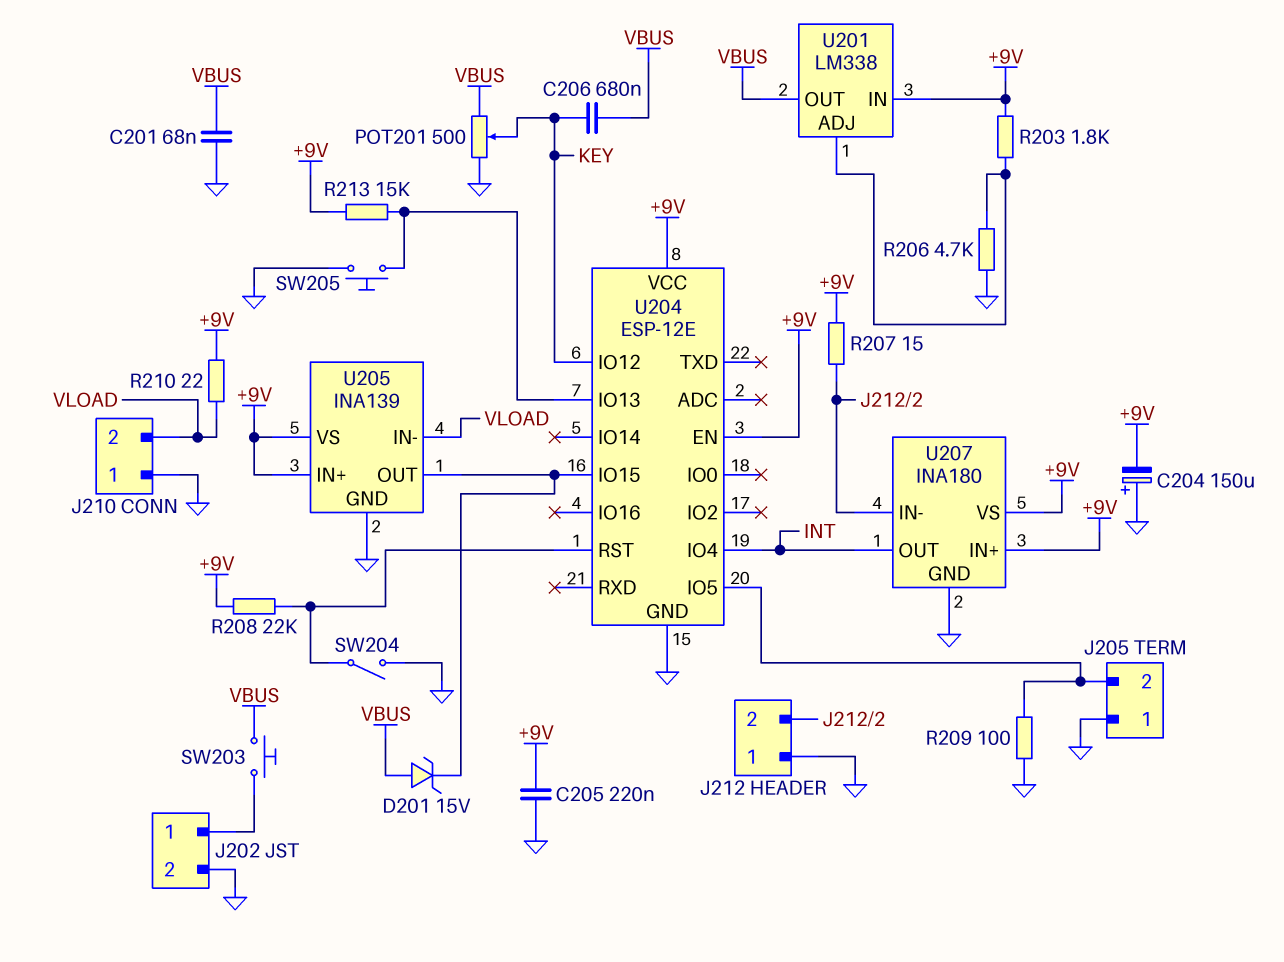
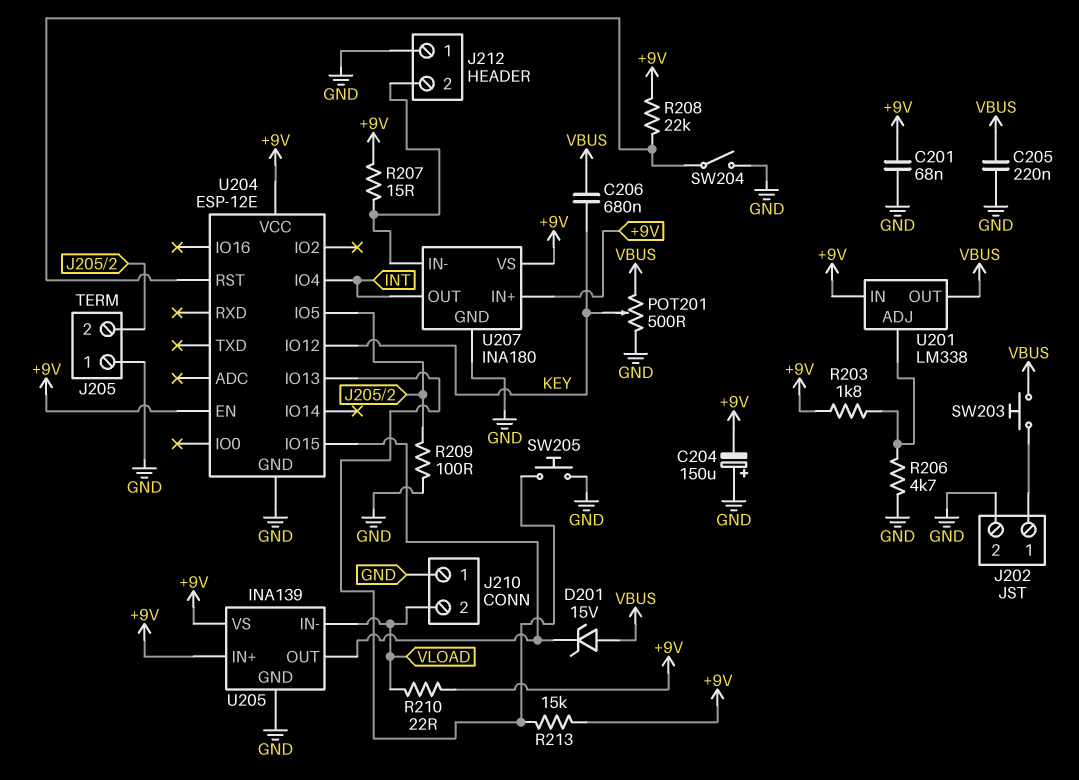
C201: 68nF (GND, VBUS) -> 68nF (+9V, GND)
C205: 220nF (+9V, GND) -> 220nF (GND, VBUS)

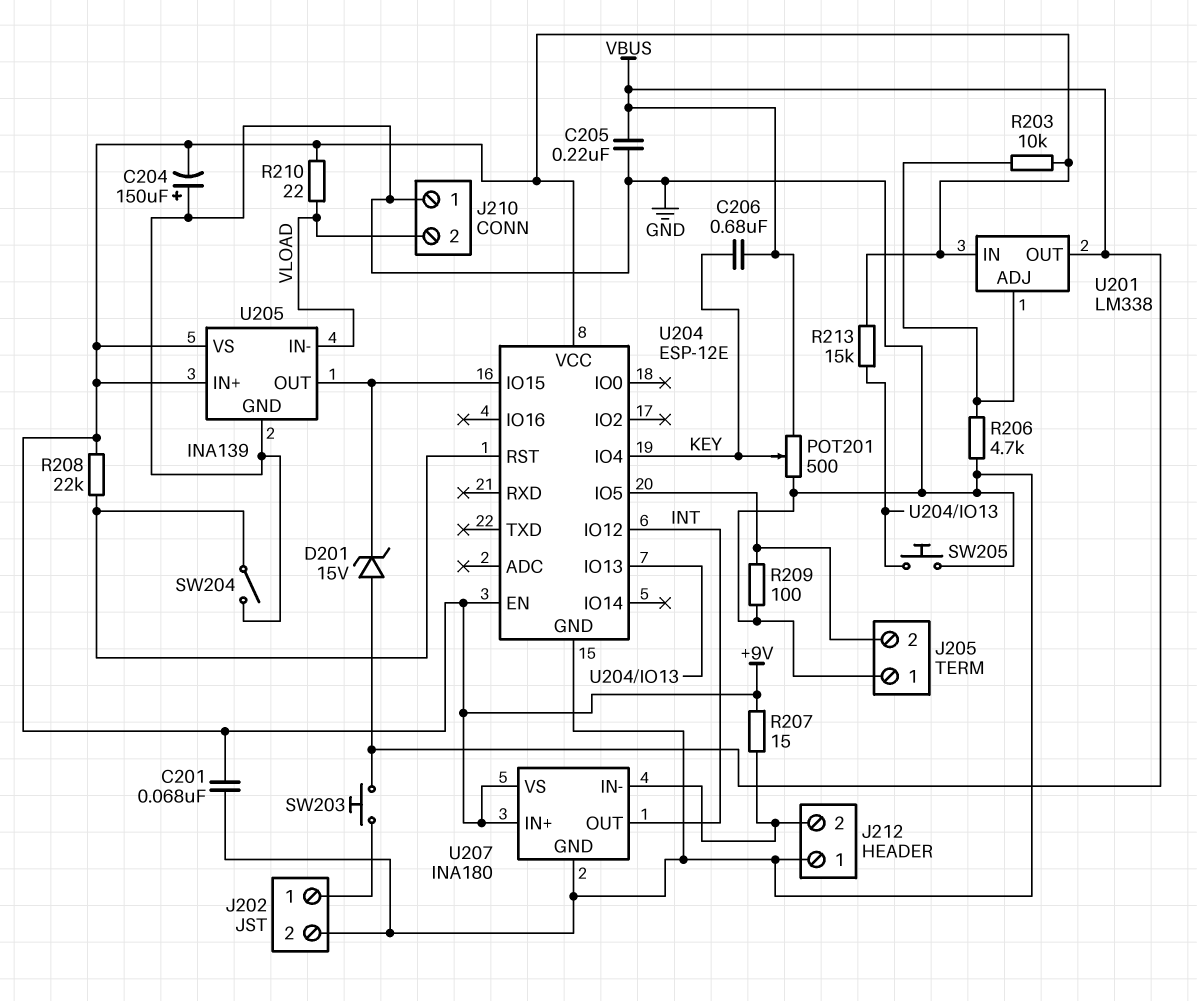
R203: 1.8k (+9V, U201/ADJ) -> 10k (+9V, U201/ADJ)
U204 pin IO4: INT -> KEY
U204 pin IO12: KEY -> INT

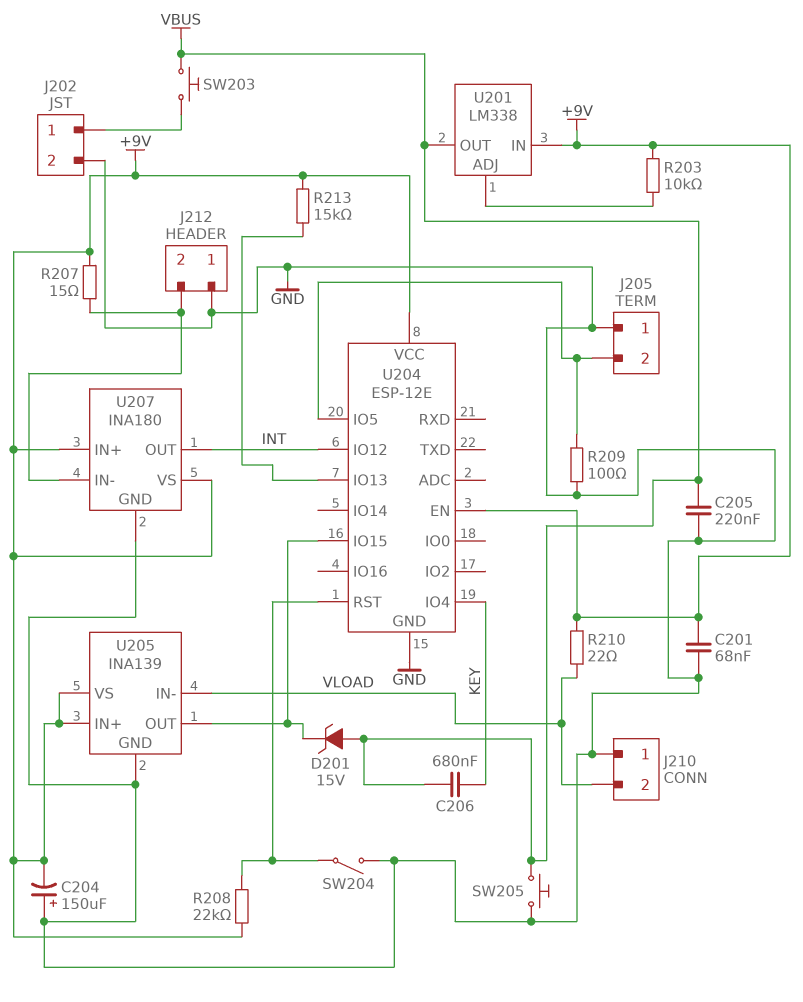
POT201: 500 (GND, VBUS, wiper KEY) -> none
R206: 4.7k (GND, U201/ADJ) -> none
SW205: button (GND, U204/IO13) -> button (GND, VBUS)

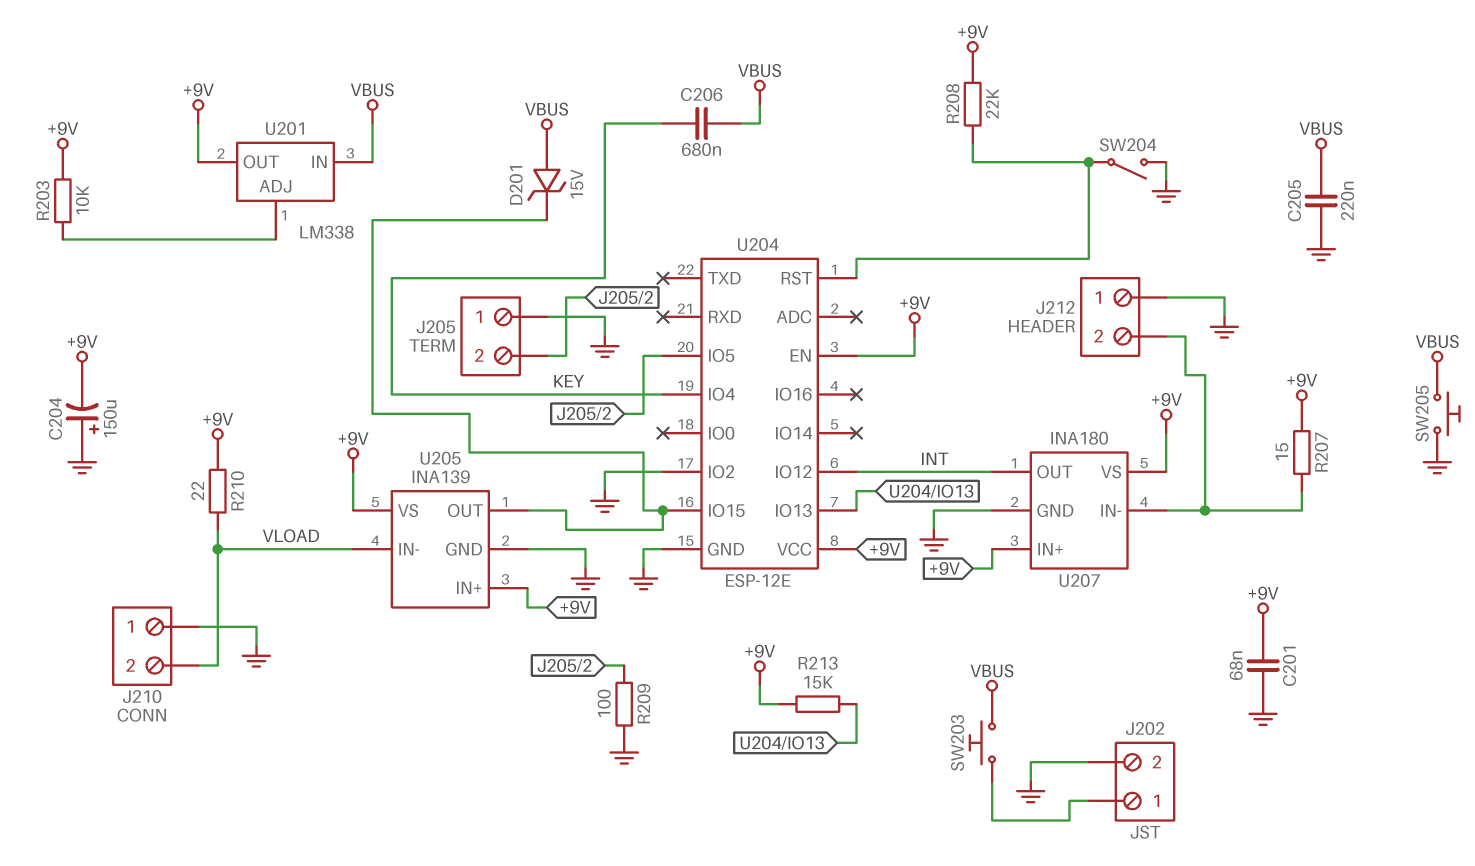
U201 pin IN: +9V -> VBUS
U201 pin OUT: VBUS -> +9V
U204 pin IO2: none -> GND

